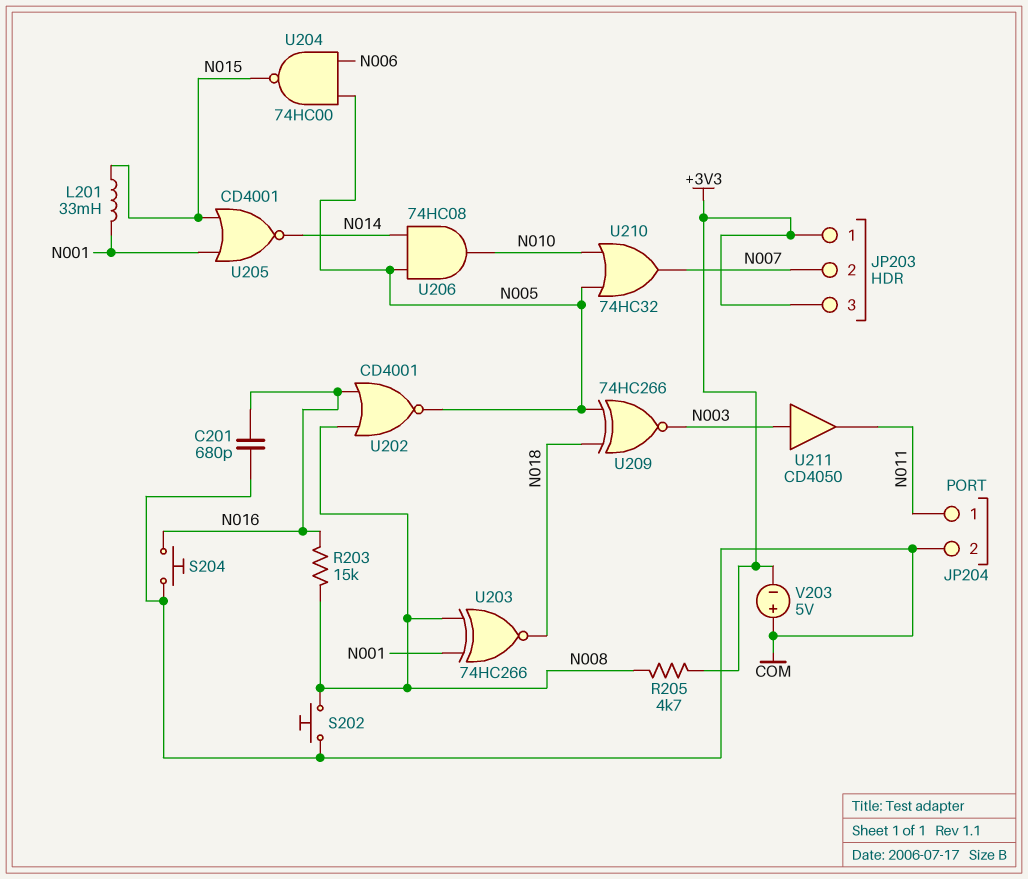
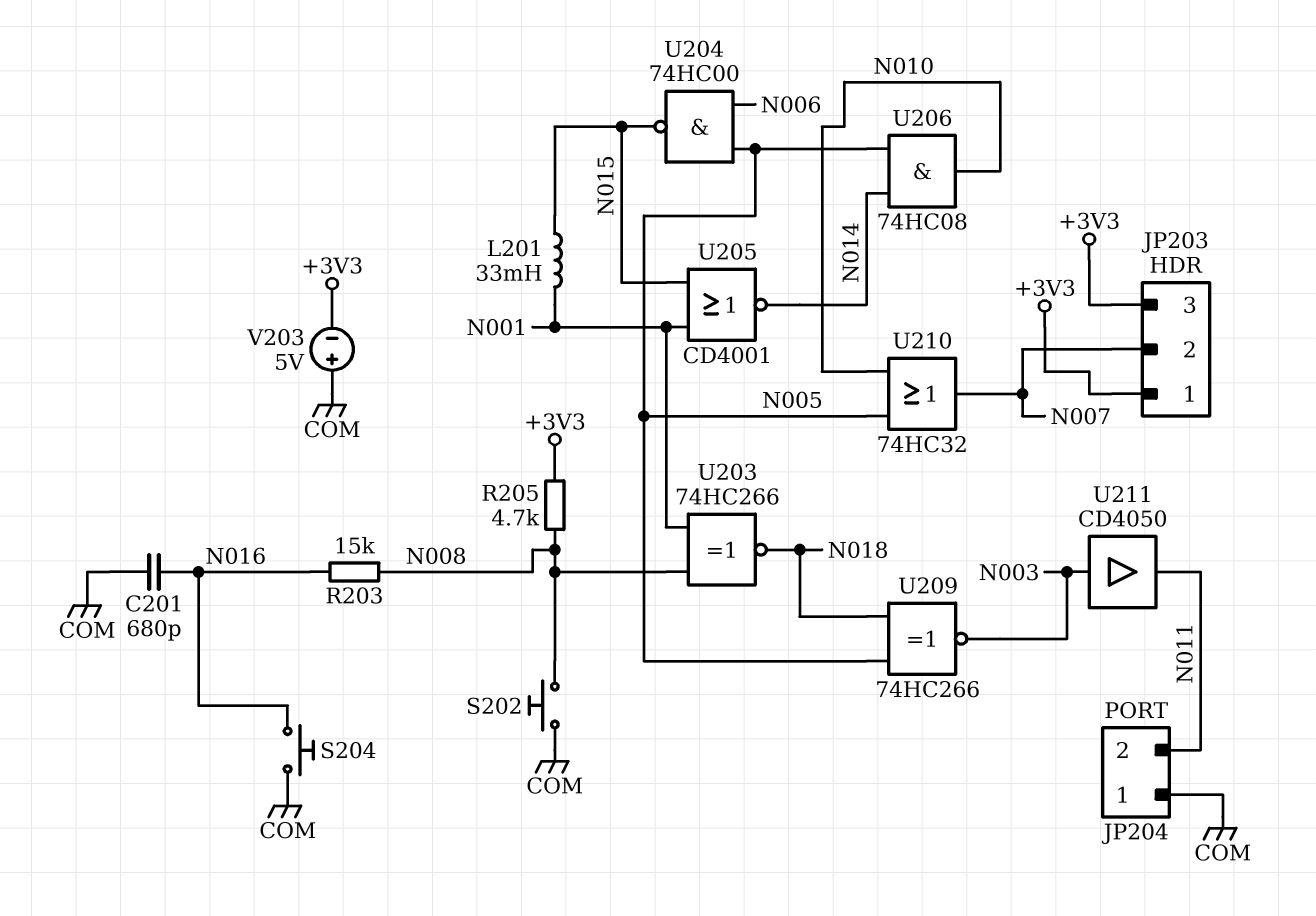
JP204 pin 1: N011 -> COM
JP204 pin 2: COM -> N011
U202: NOR CD4001 (in N008, in N016, out N005) -> none

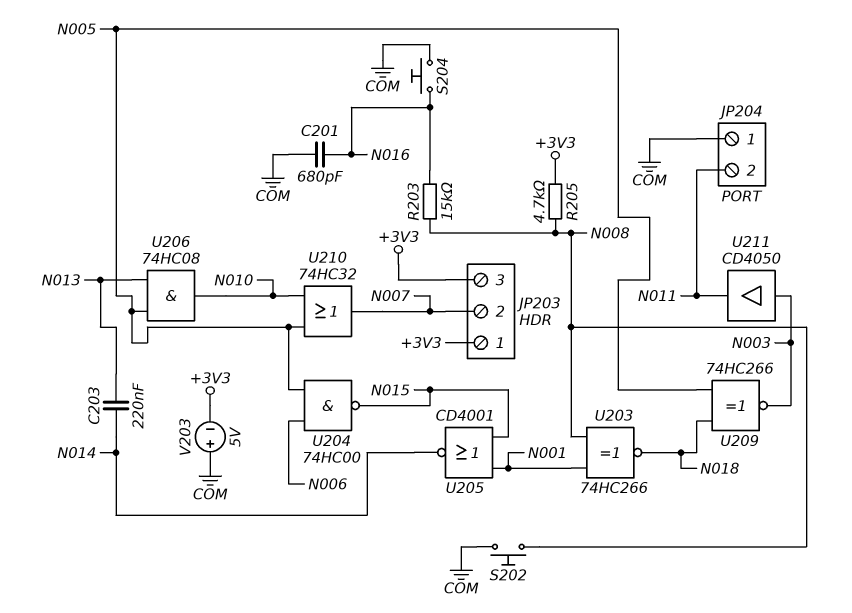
C203: none -> 220nF (N013, N014)
L201: 33mH (N001, N015) -> none
U206: AND 74HC08 (in N005, in N014, out N010) -> AND 74HC08 (in N005, in N013, out N010)

